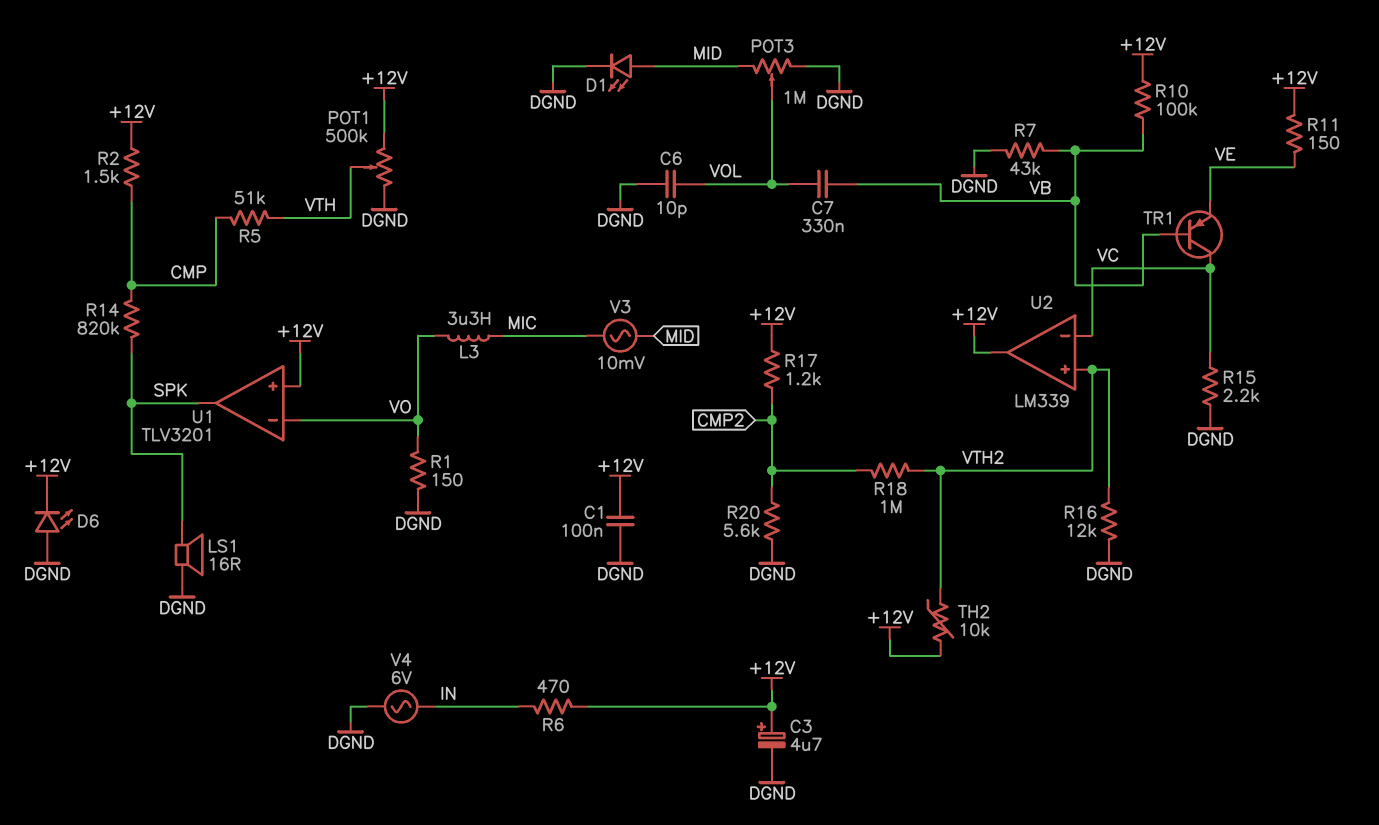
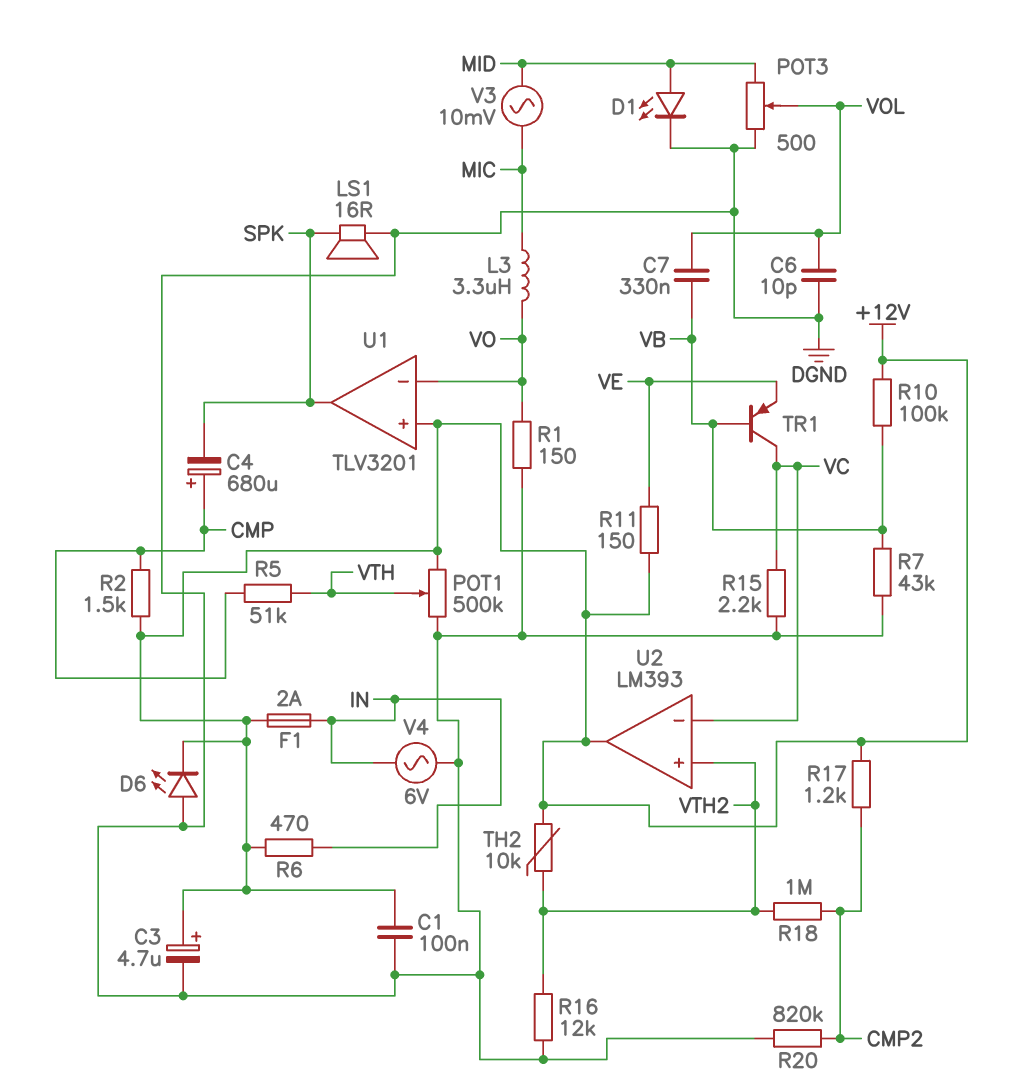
C4: none -> 680uF (plus CMP, minus SPK)
F1: none -> 2A (+12V, IN)
POT3: 1M (DGND, MID, wiper VOL) -> 500 (DGND, MID, wiper VOL)
R14: 820k (CMP, SPK) -> none
R20: 5.6k (CMP2, DGND) -> 820k (CMP2, DGND)
U2: LM339 -> LM393

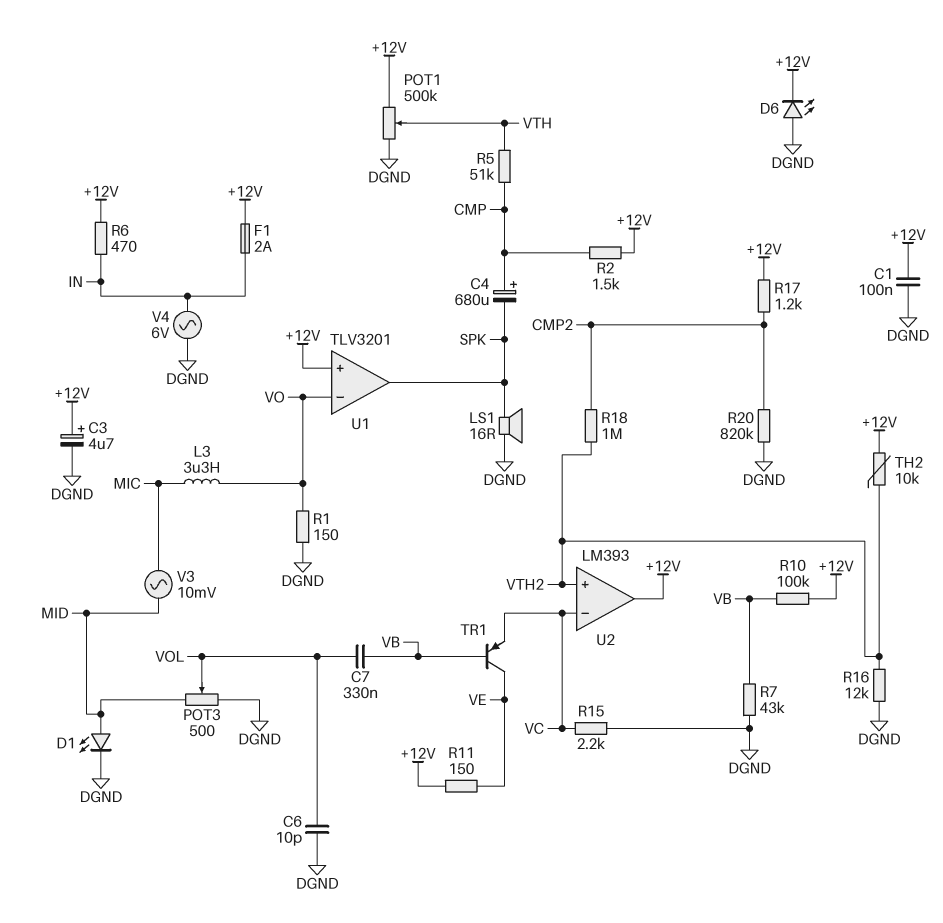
TR1: PNP (B VB, C VC, E VE) -> PNP (B VB, C VE, E VC)

